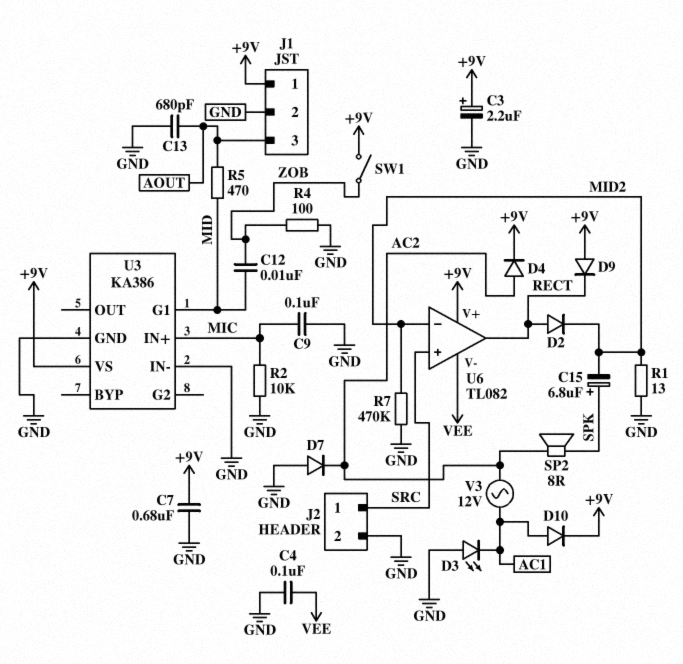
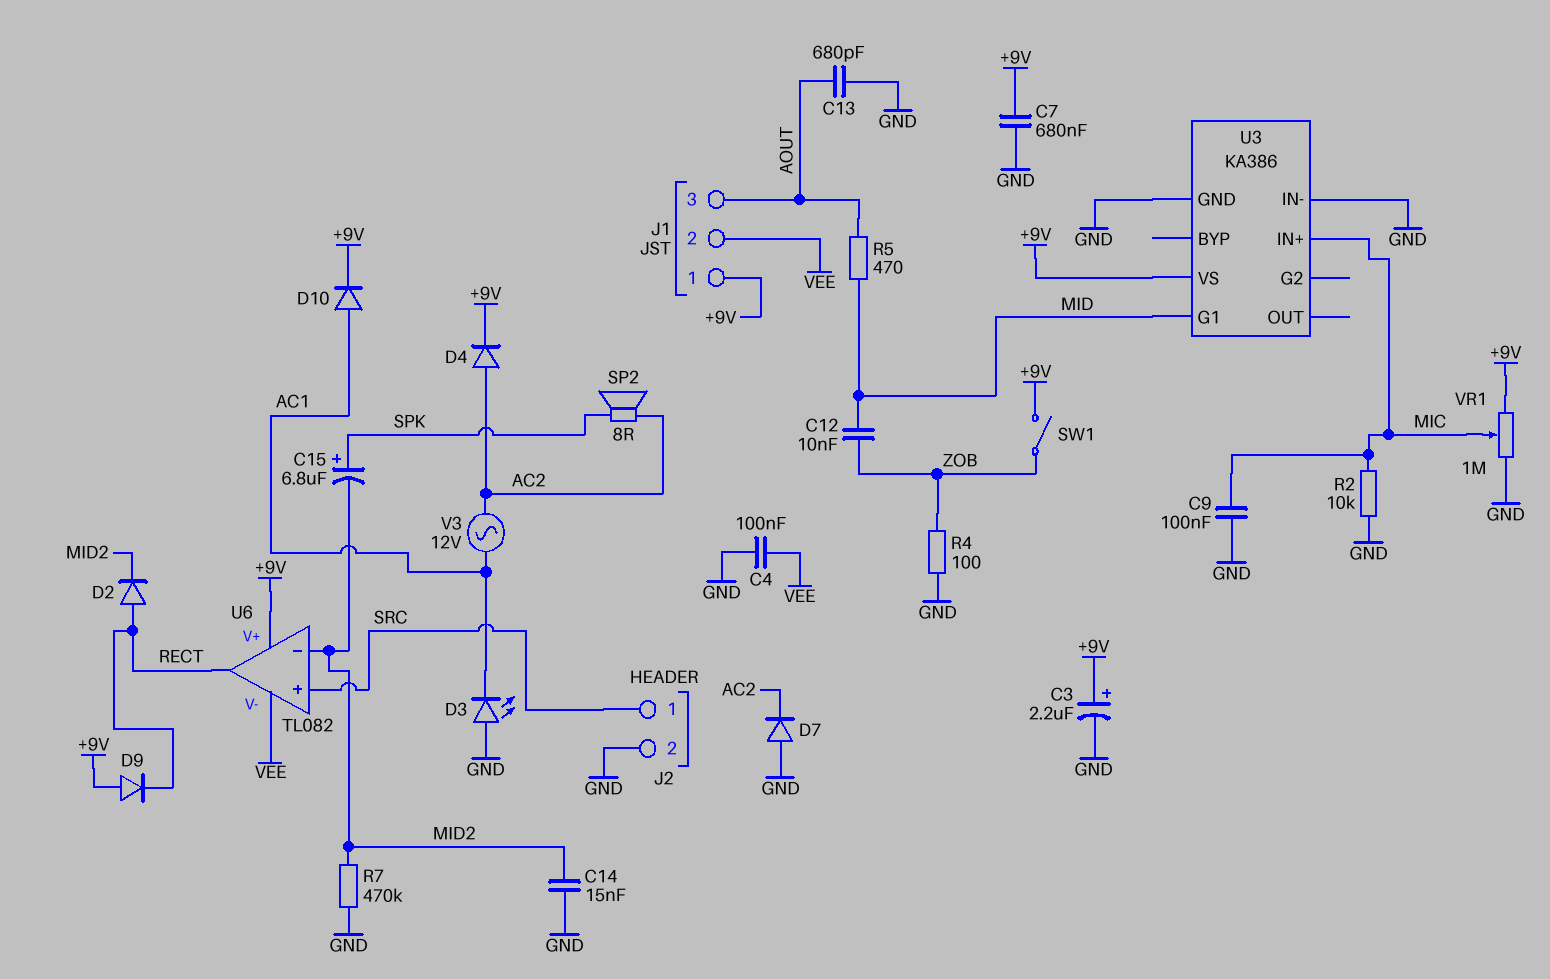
C14: none -> 15nF (GND, MID2)
J1 pin 2: GND -> VEE
R1: 13 (GND, MID2) -> none
VR1: none -> 1M (+9V, GND, wiper MIC)

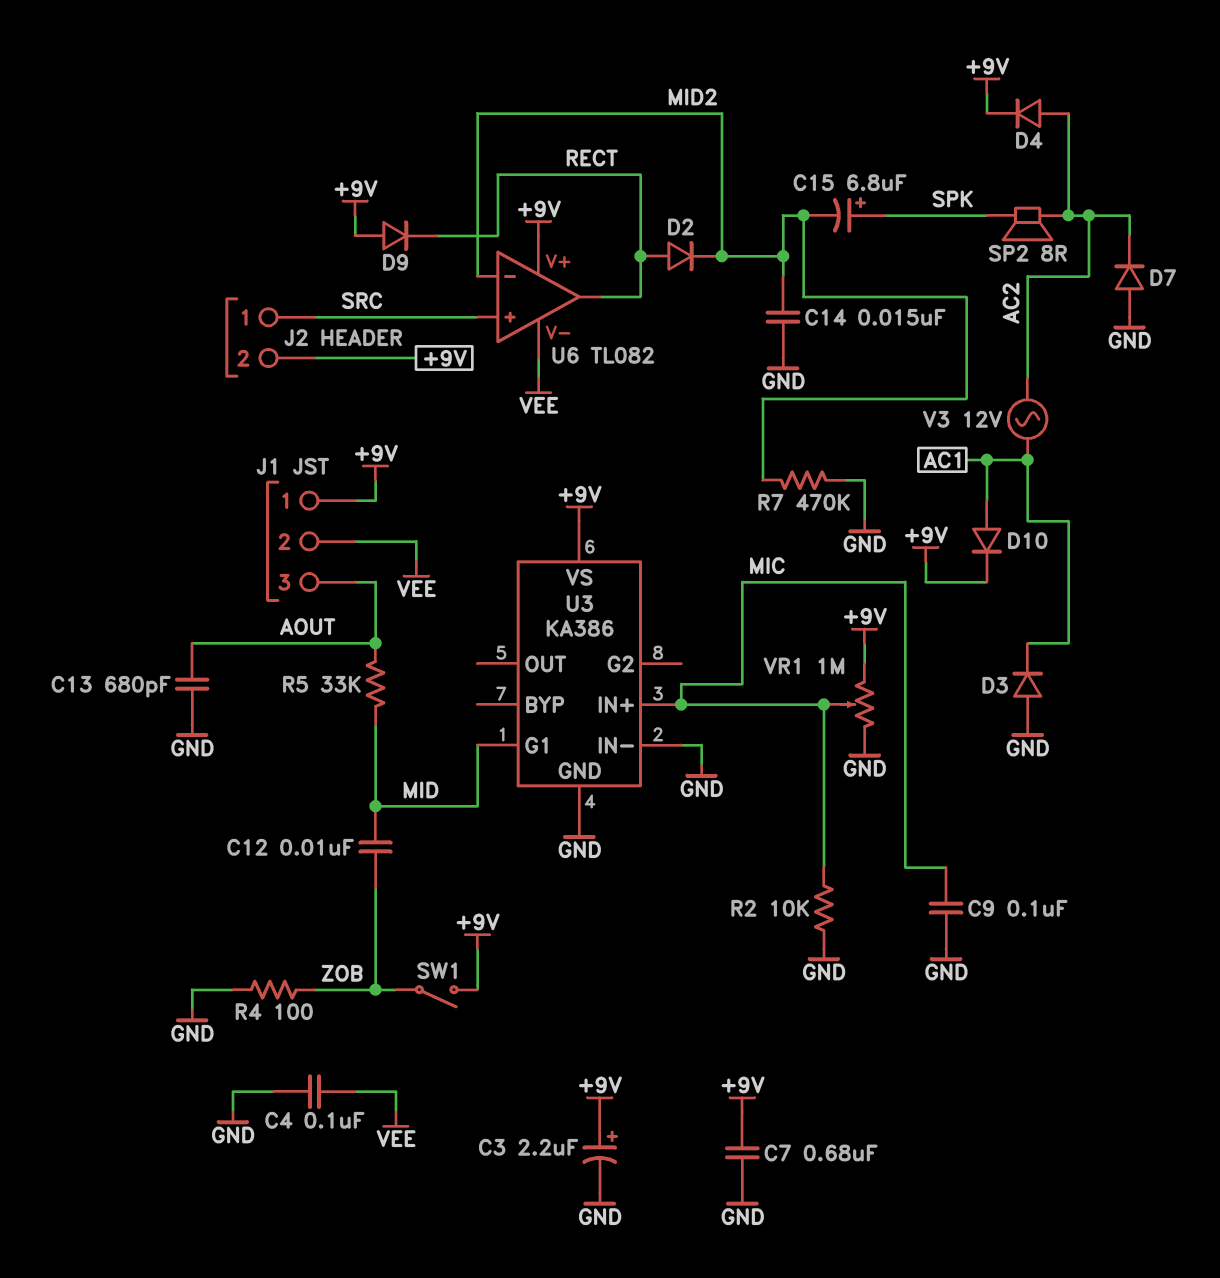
D3: LED (A GND, K AC1) -> diode (A GND, K AC1)
J2 pin 2: GND -> +9V
R5: 470 (AOUT, MID) -> 33k (AOUT, MID)

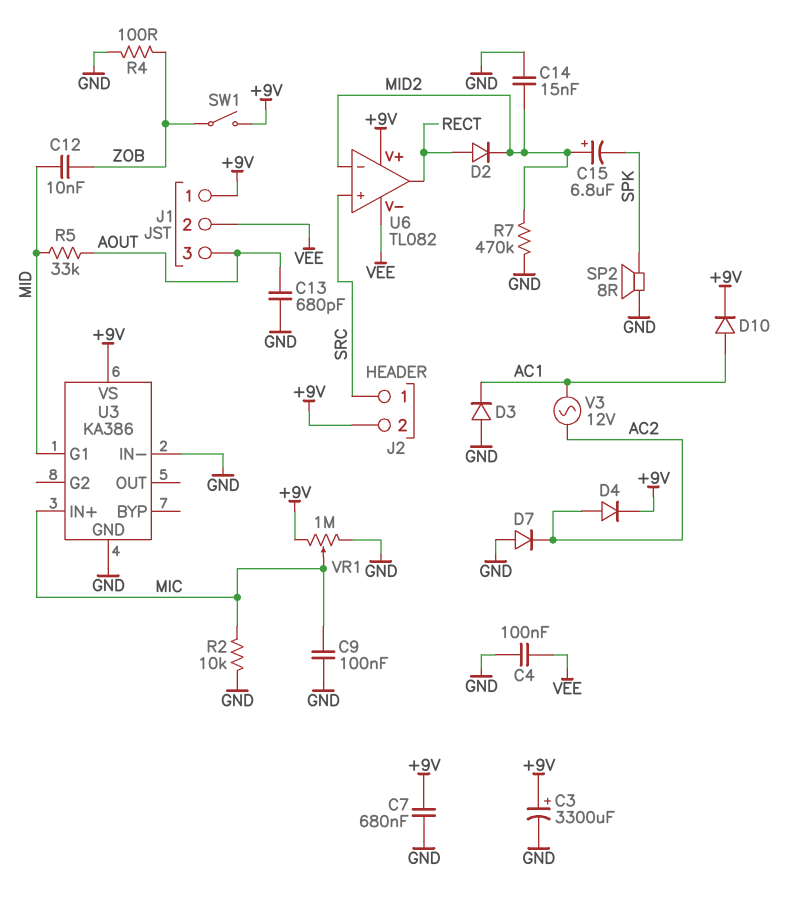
C3: 2.2uF (plus +9V, minus GND) -> 3300uF (plus +9V, minus GND)
C15: 6.8uF (plus SPK, minus MID2) -> 6.8uF (plus MID2, minus SPK)
D9: diode (A +9V, K RECT) -> none
SP2: speaker 8R (AC2, SPK) -> speaker 8R (GND, SPK)

